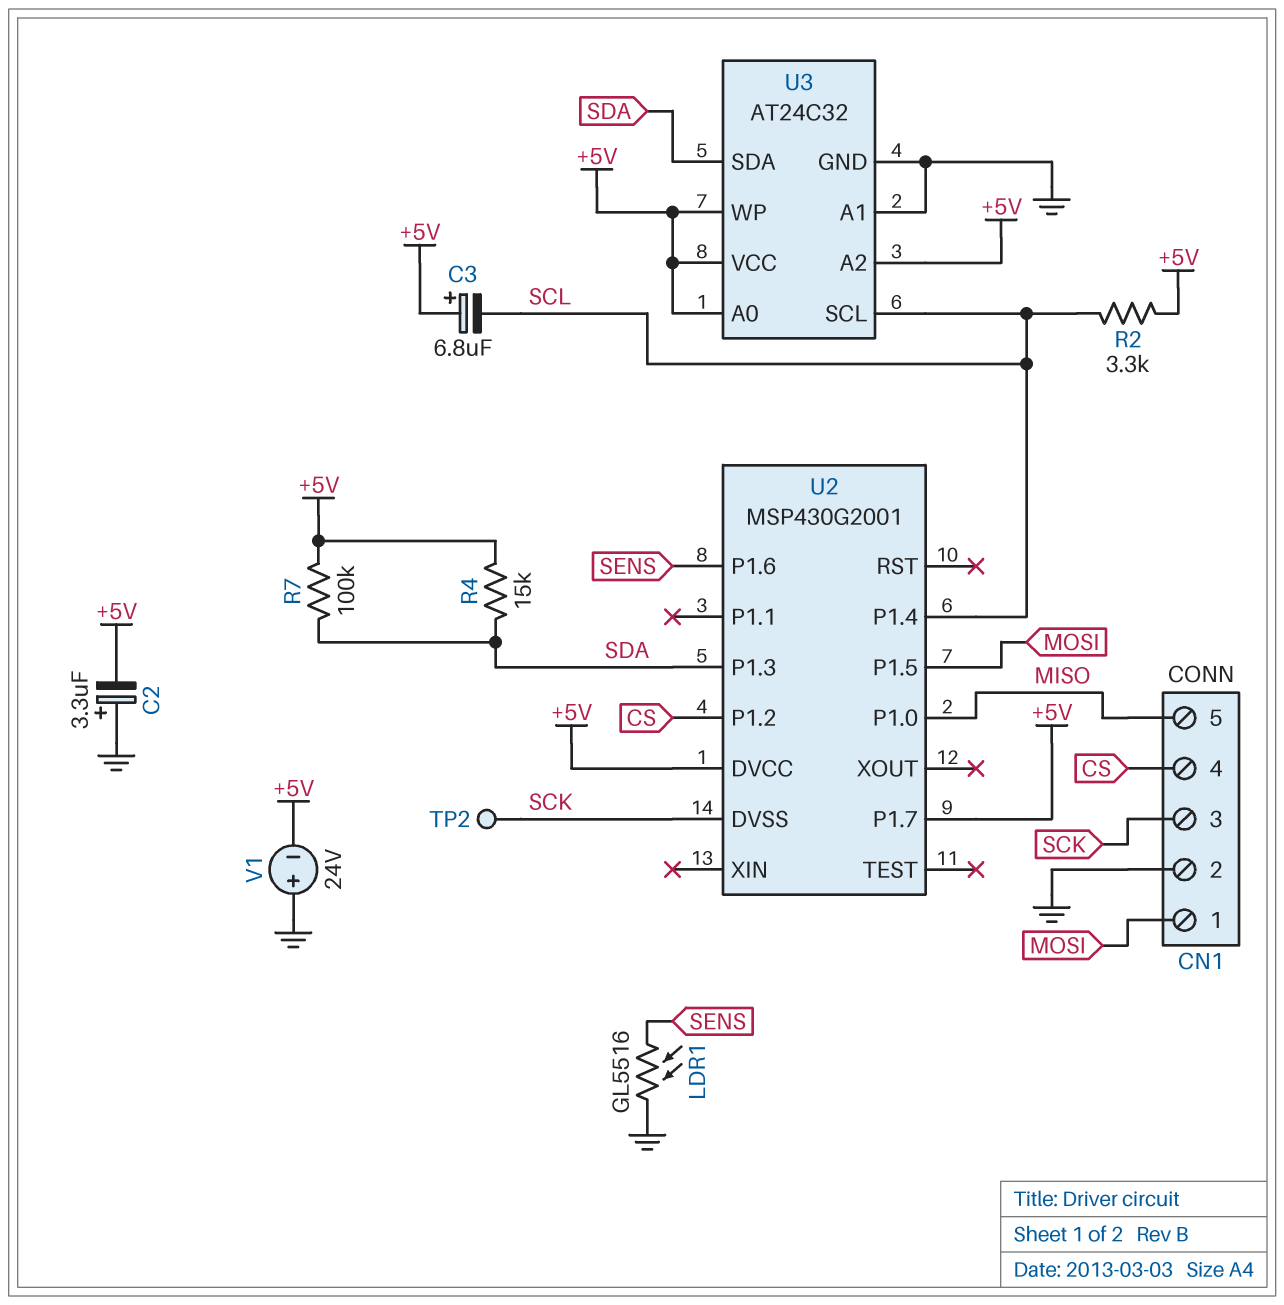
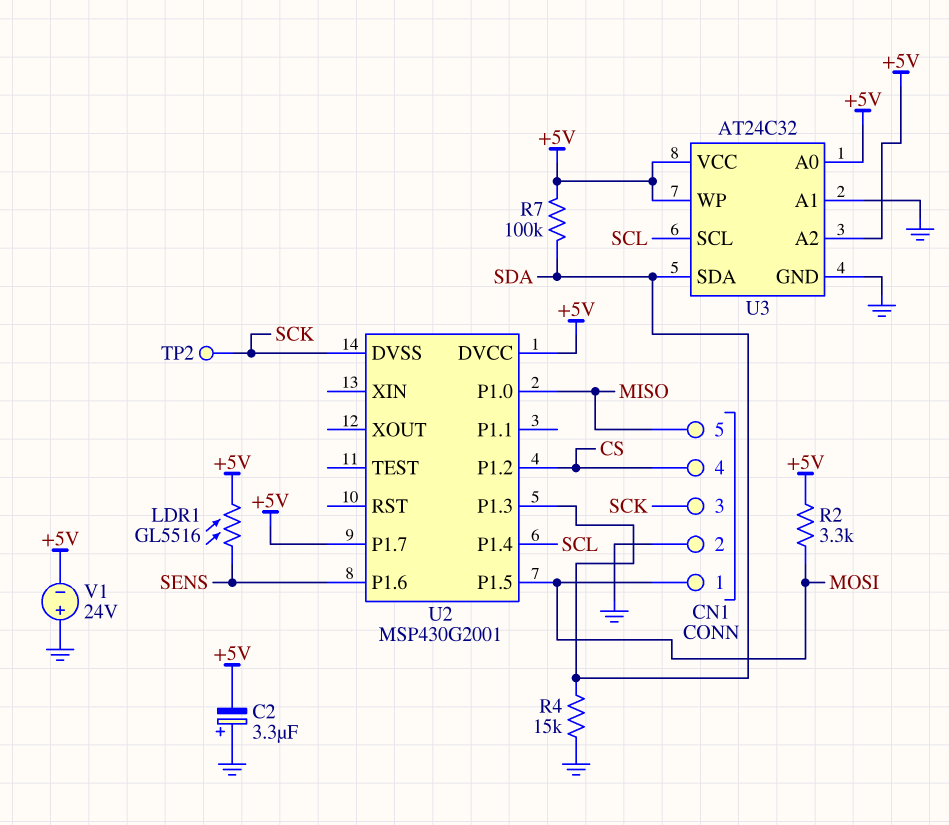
C3: 6.8uF (plus +5V, minus SCL) -> none
LDR1: GL5516 (GND, SENS) -> GL5516 (+5V, SENS)
R2: 3.3k (+5V, SCL) -> 3.3k (+5V, MOSI)
R4: 15k (+5V, SDA) -> 15k (GND, SDA)

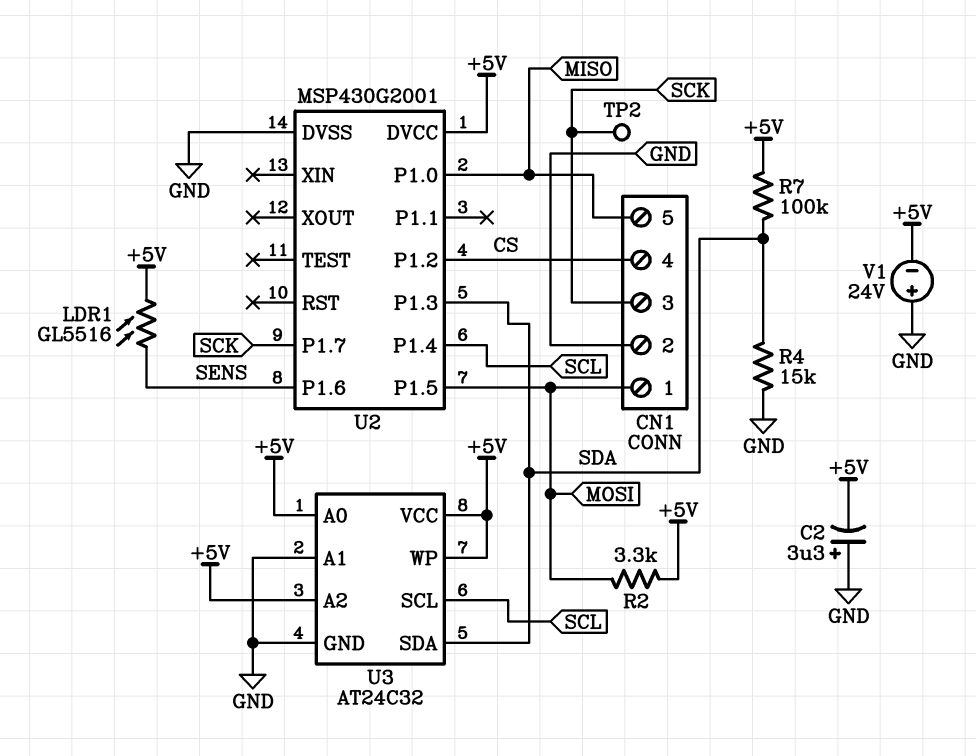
U2 pin DVSS: SCK -> GND
U2 pin P1.7: +5V -> SCK

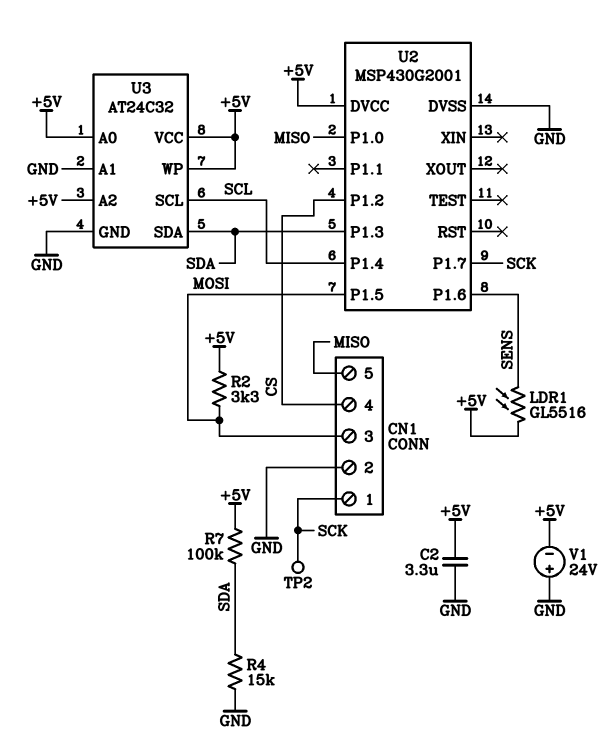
C2: 3.3uF (plus GND, minus +5V) -> 3.3uF (+5V, GND)
CN1 pin 1: MOSI -> SCK
CN1 pin 3: SCK -> MOSI

